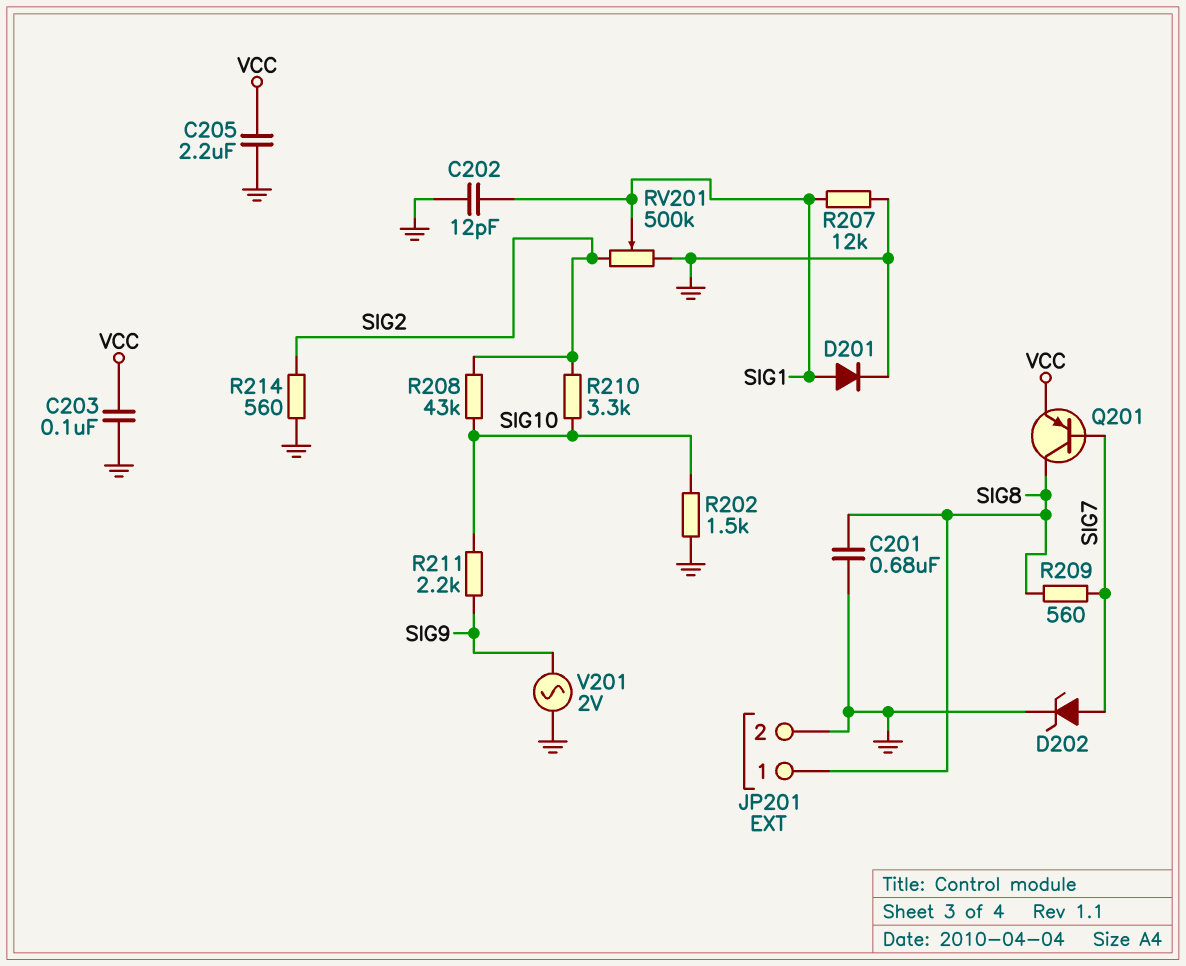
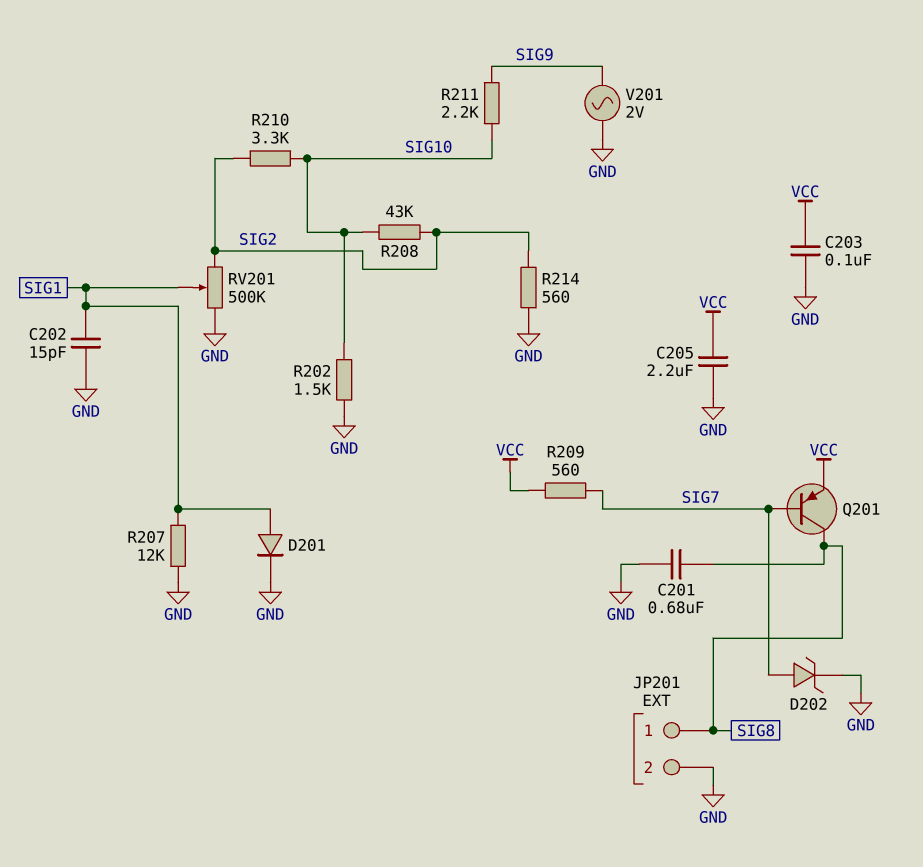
C202: 12pF (GND, SIG1) -> 15pF (GND, SIG1)
R209: 560 (SIG7, SIG8) -> 560 (SIG7, VCC)

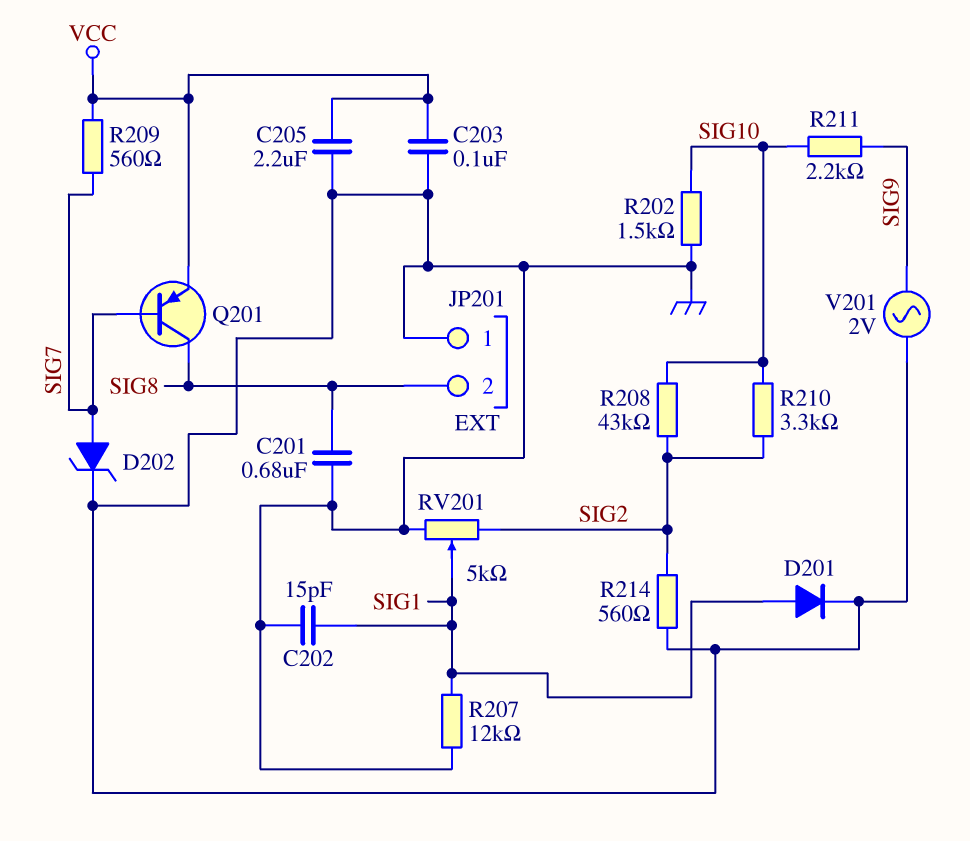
JP201 pin 1: SIG8 -> GND
JP201 pin 2: GND -> SIG8
RV201: 500k (GND, SIG2, wiper SIG1) -> 5k (GND, SIG2, wiper SIG1)

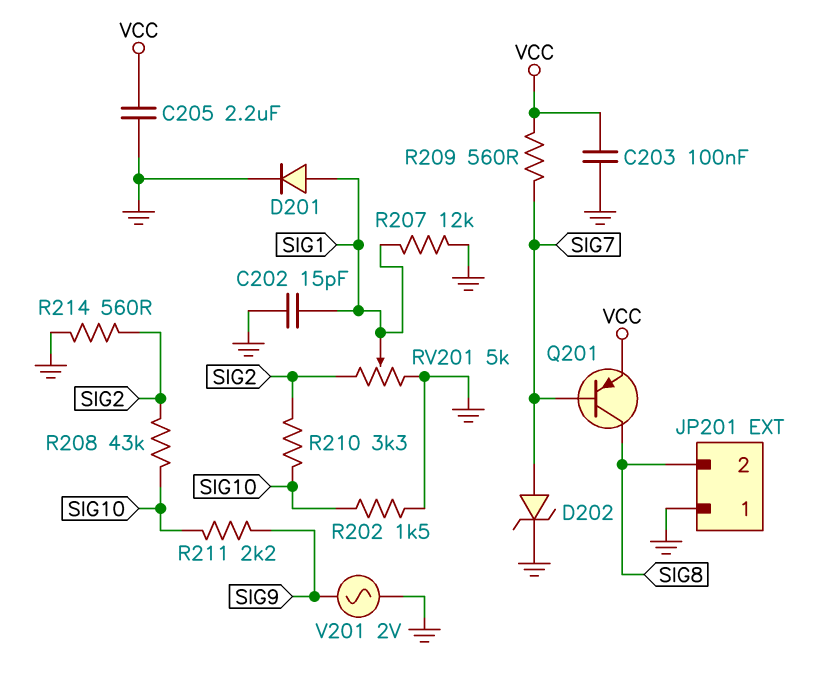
C201: 680nF (GND, SIG8) -> none

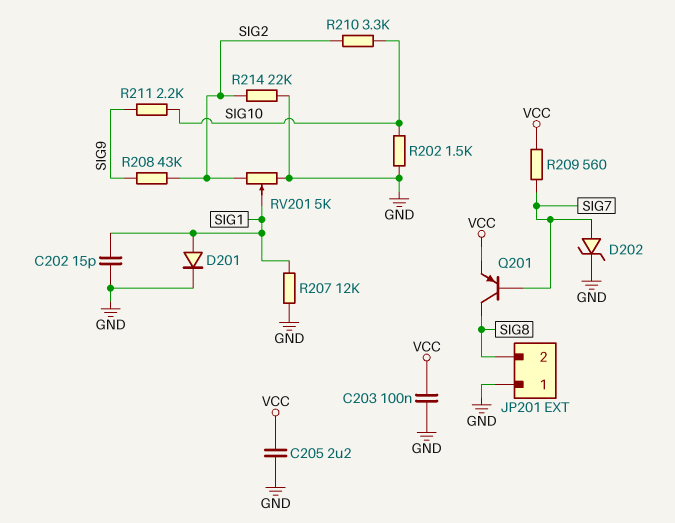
R208: 43k (SIG2, SIG10) -> 43k (SIG2, SIG9)
R214: 560 (GND, SIG2) -> 22k (GND, SIG2)
V201: AC 2V (GND, SIG9) -> none

